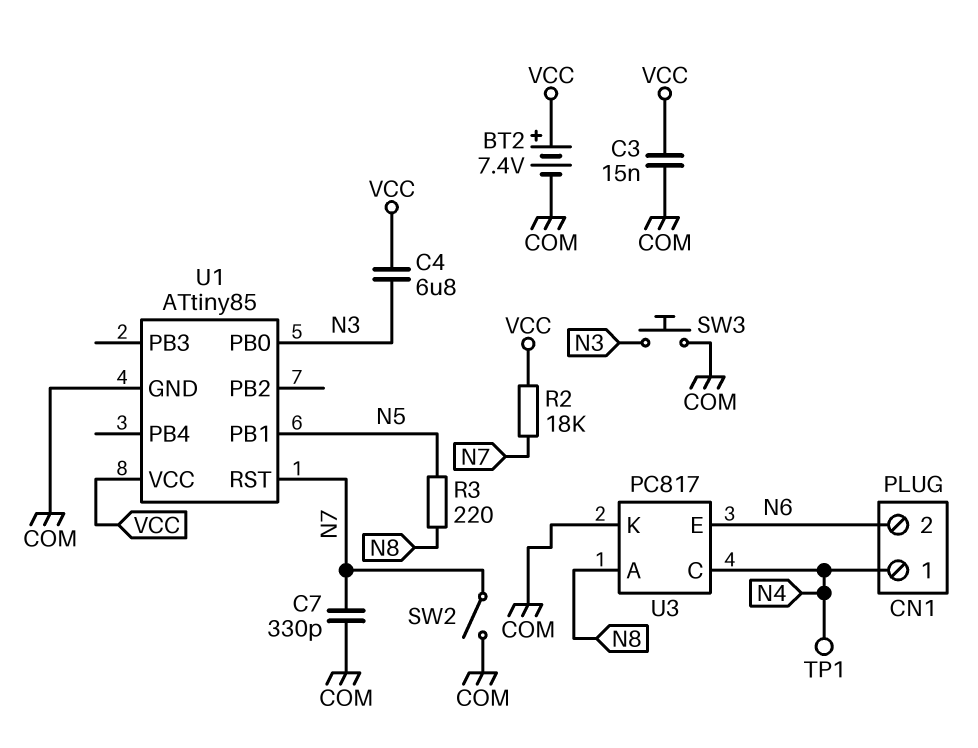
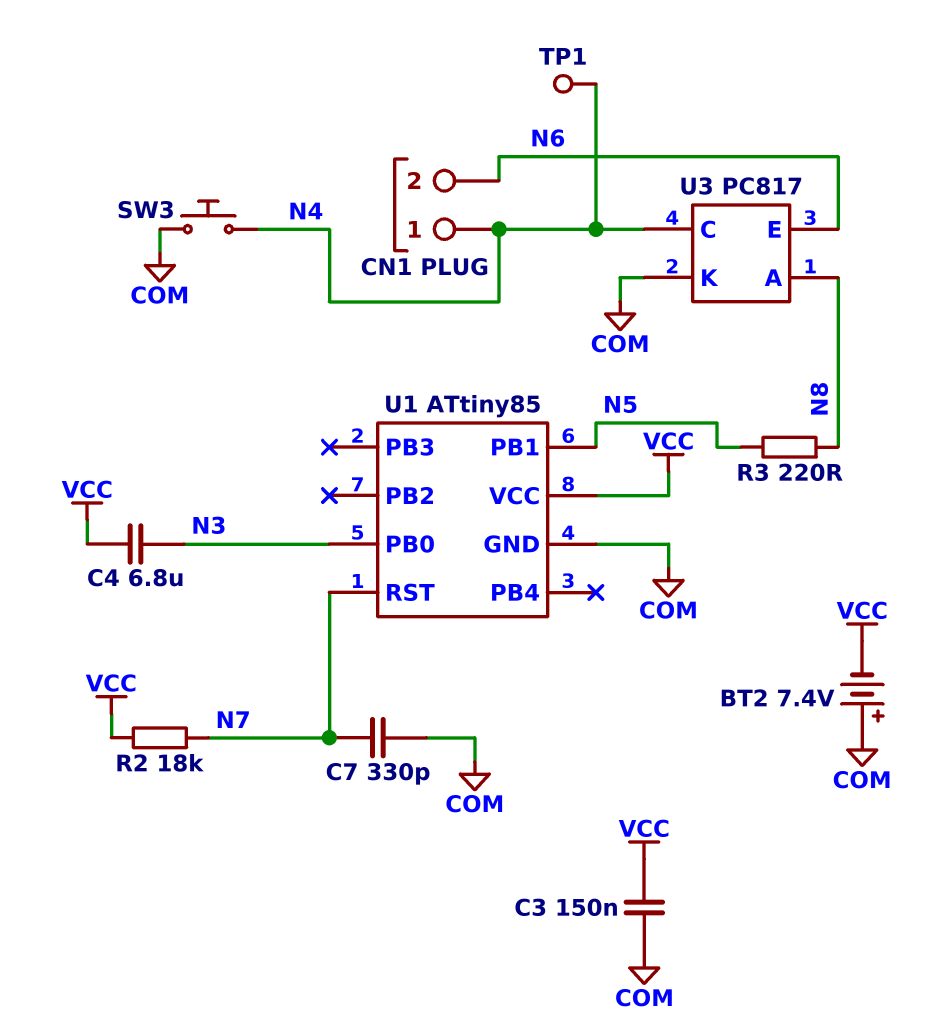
BT2: 7.4V (plus VCC, minus COM) -> 7.4V (plus COM, minus VCC)
C3: 15nF (COM, VCC) -> 150nF (COM, VCC)
SW2: switch (COM, N7) -> none
SW3: button (COM, N3) -> button (COM, N4)

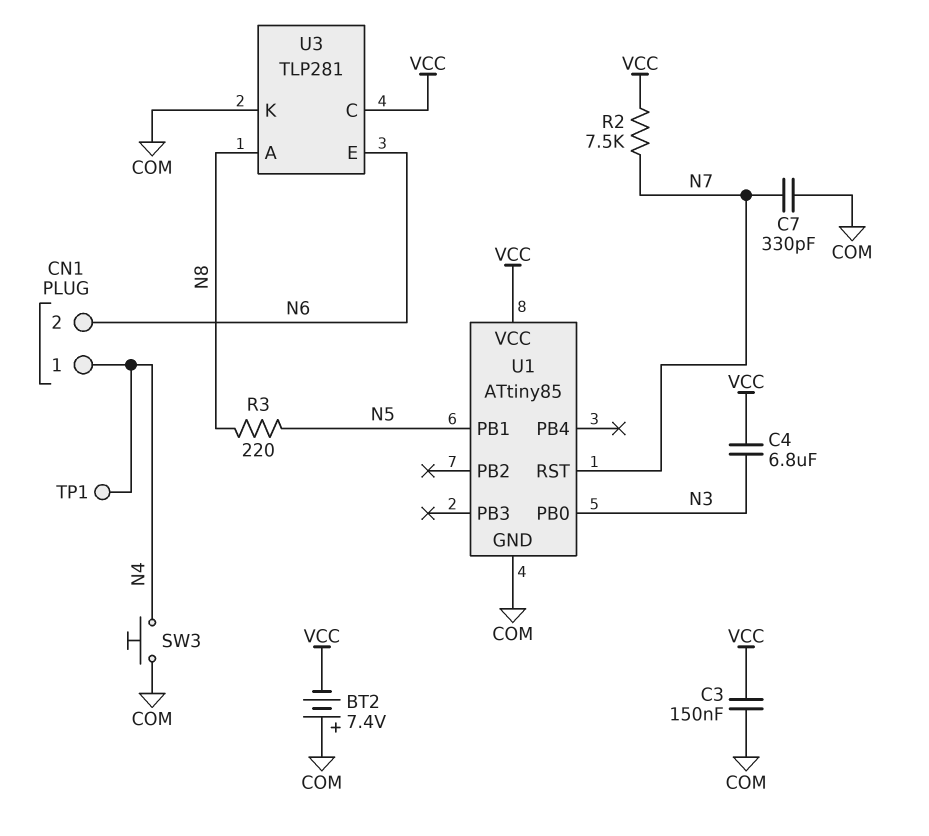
R2: 18k (N7, VCC) -> 7.5k (N7, VCC)
U3: PC817 -> TLP281
U3 pin C: N4 -> VCC

